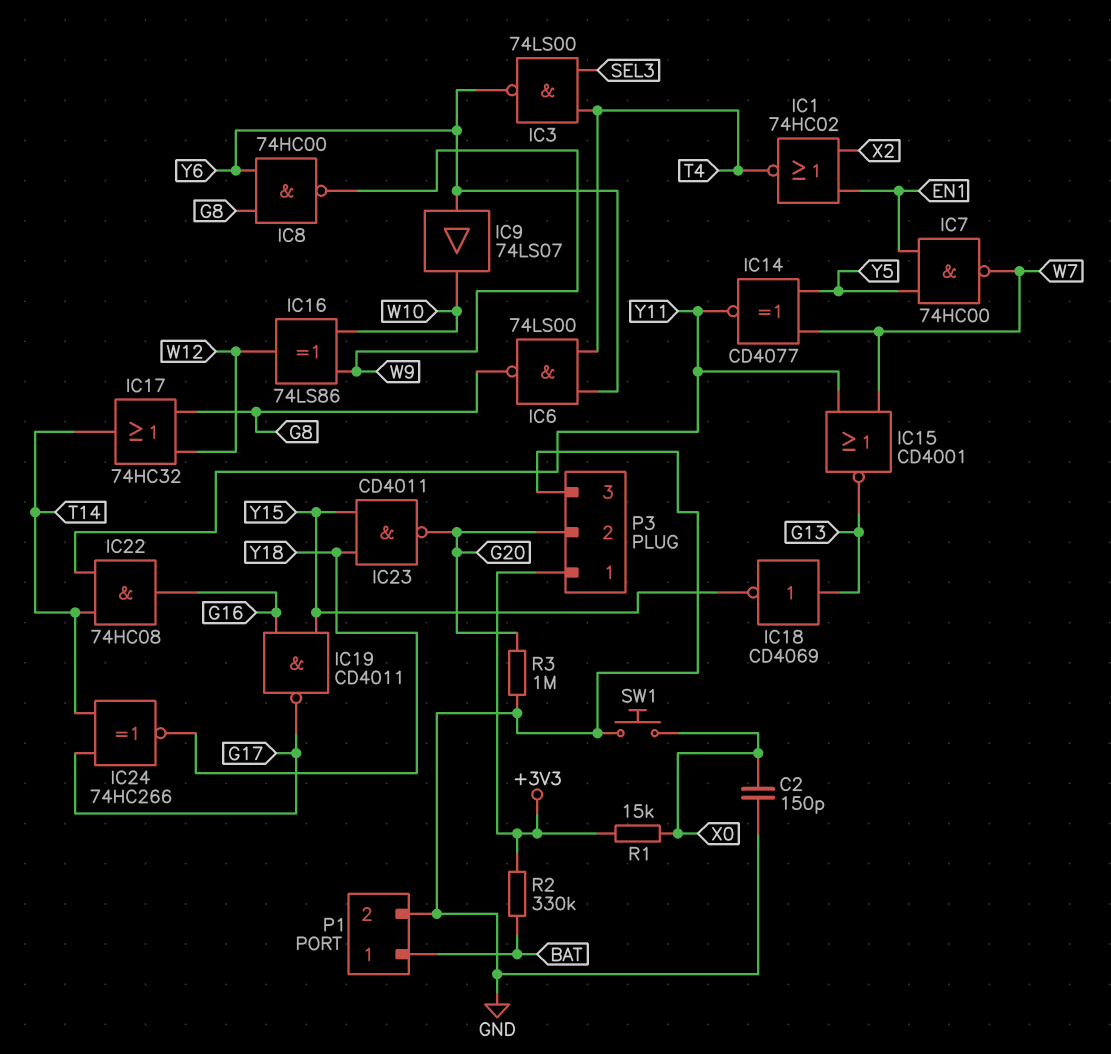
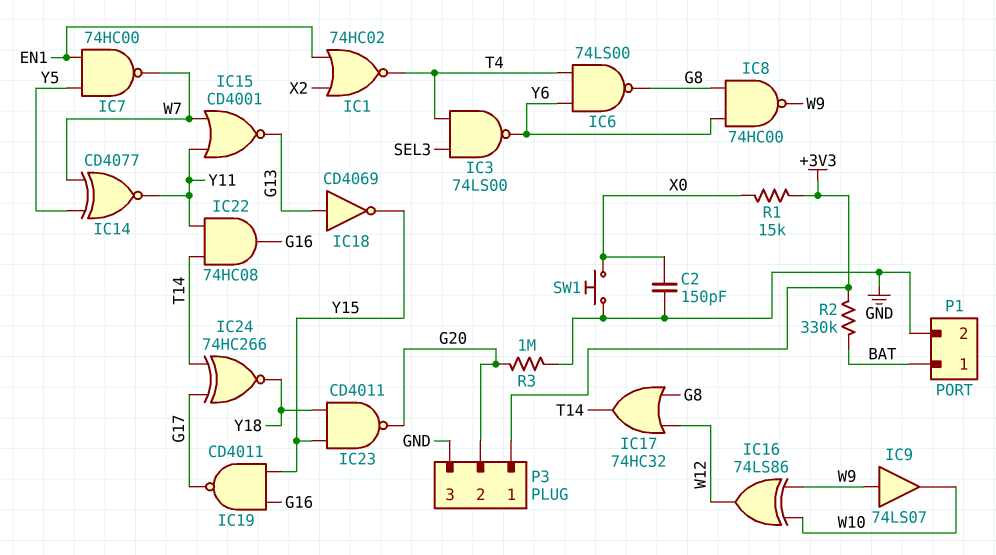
IC9: buffer 74LS07 (in Y6, out W10) -> buffer 74LS07 (in W9, out W10)

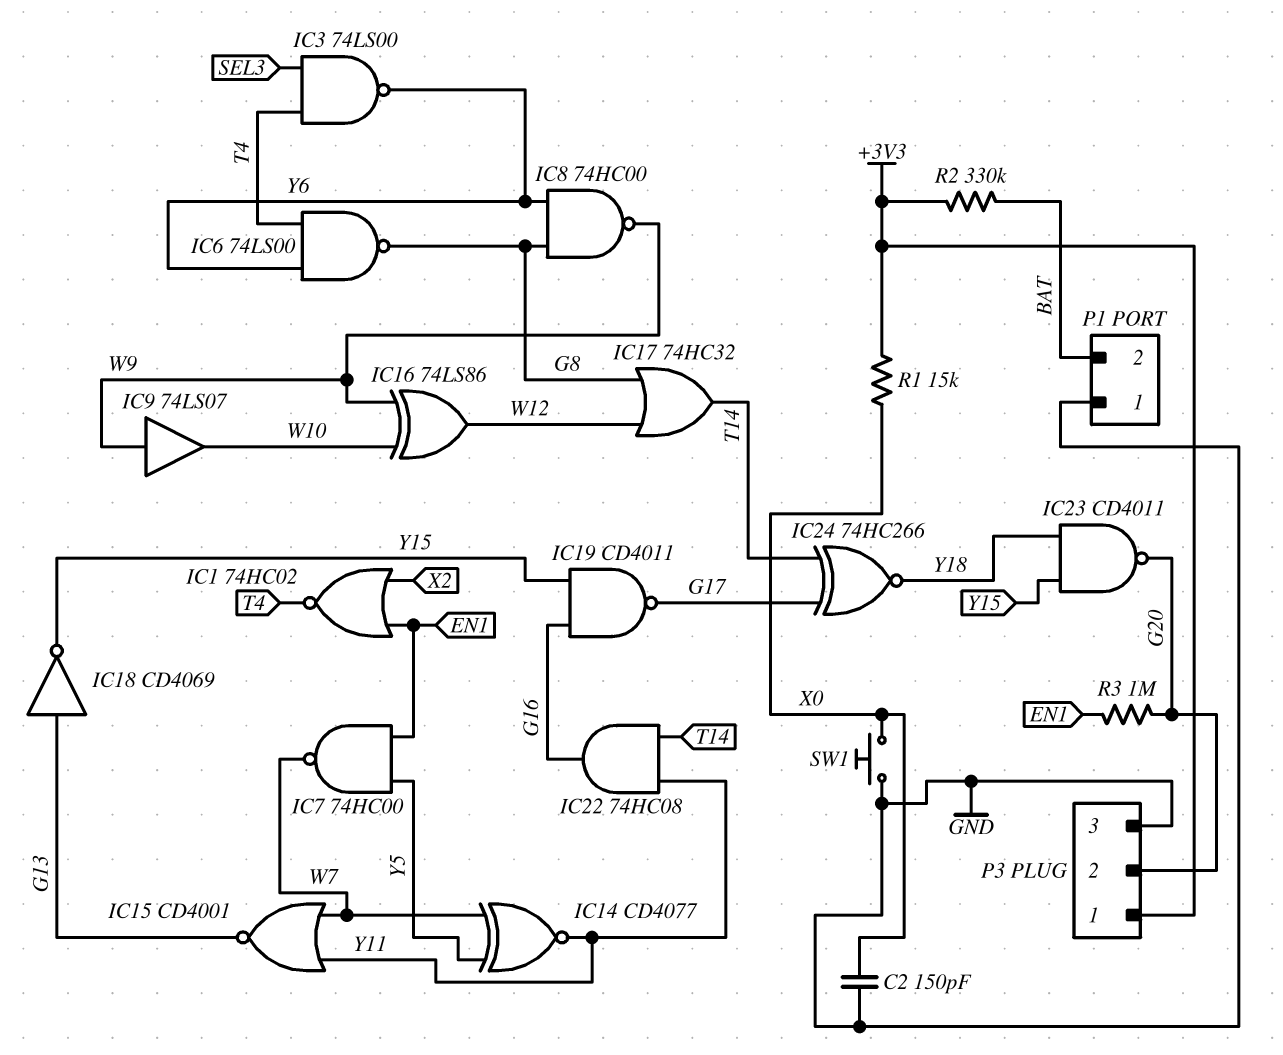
P1 pin 1: BAT -> GND
P1 pin 2: GND -> BAT
R3: 1M (G20, GND) -> 1M (EN1, G20)

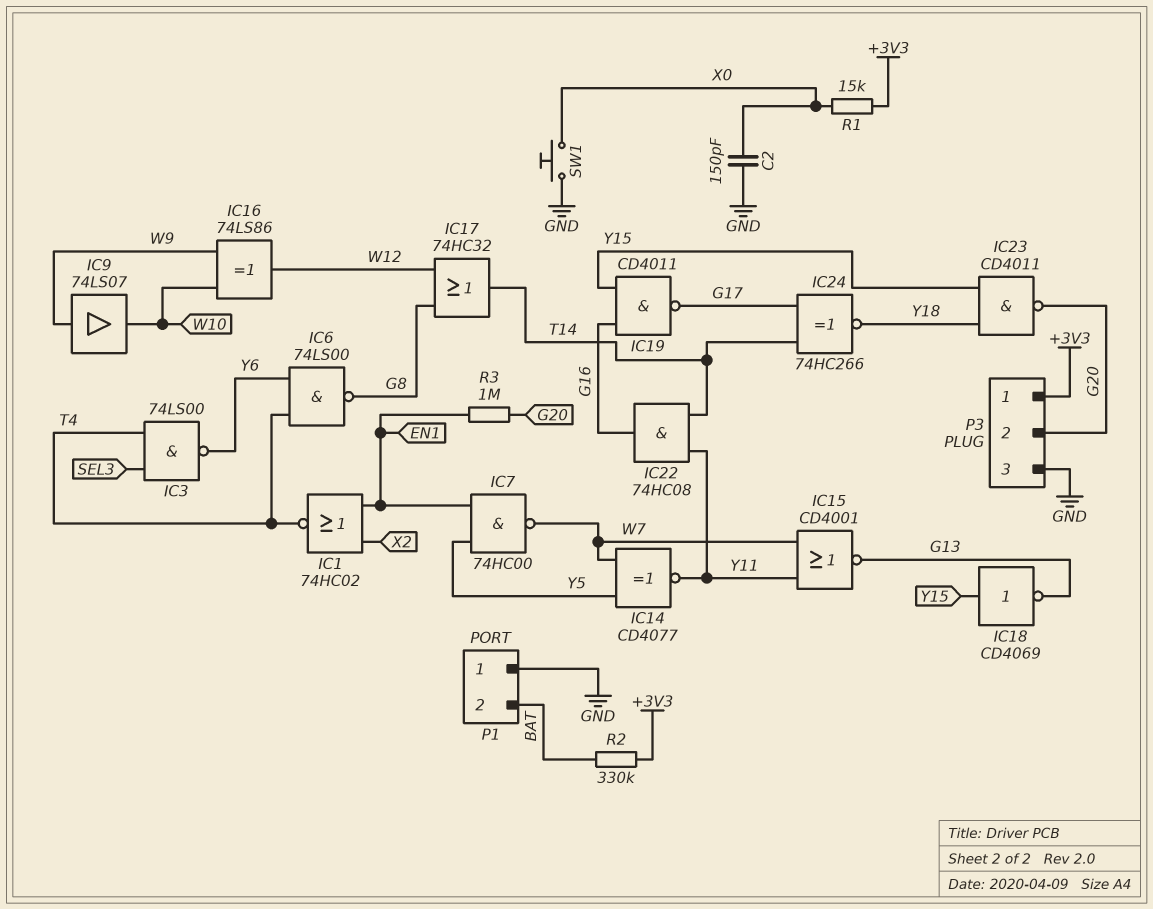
IC8: NAND 74HC00 (in G8, in Y6, out W9) -> none
IC18: NOT CD4069 (in G13, out Y15) -> NOT CD4069 (in Y15, out G13)

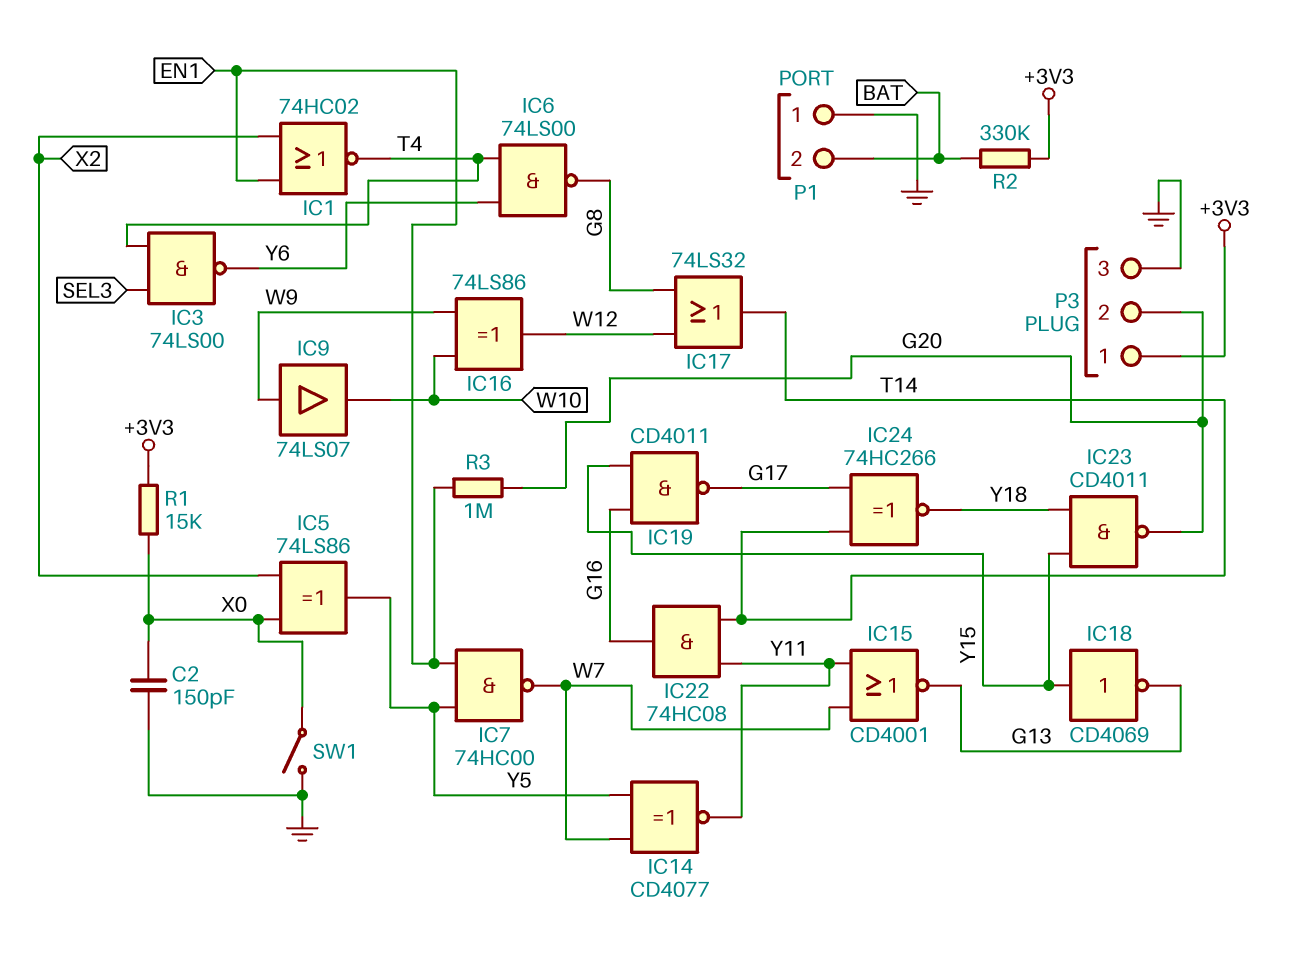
IC5: none -> XOR 74LS86 (in X0, in X2, out Y5)
IC17: OR 74HC32 (in G8, in W12, out T14) -> OR 74LS32 (in G8, in W12, out T14)
SW1: button (GND, X0) -> switch (GND, X0)

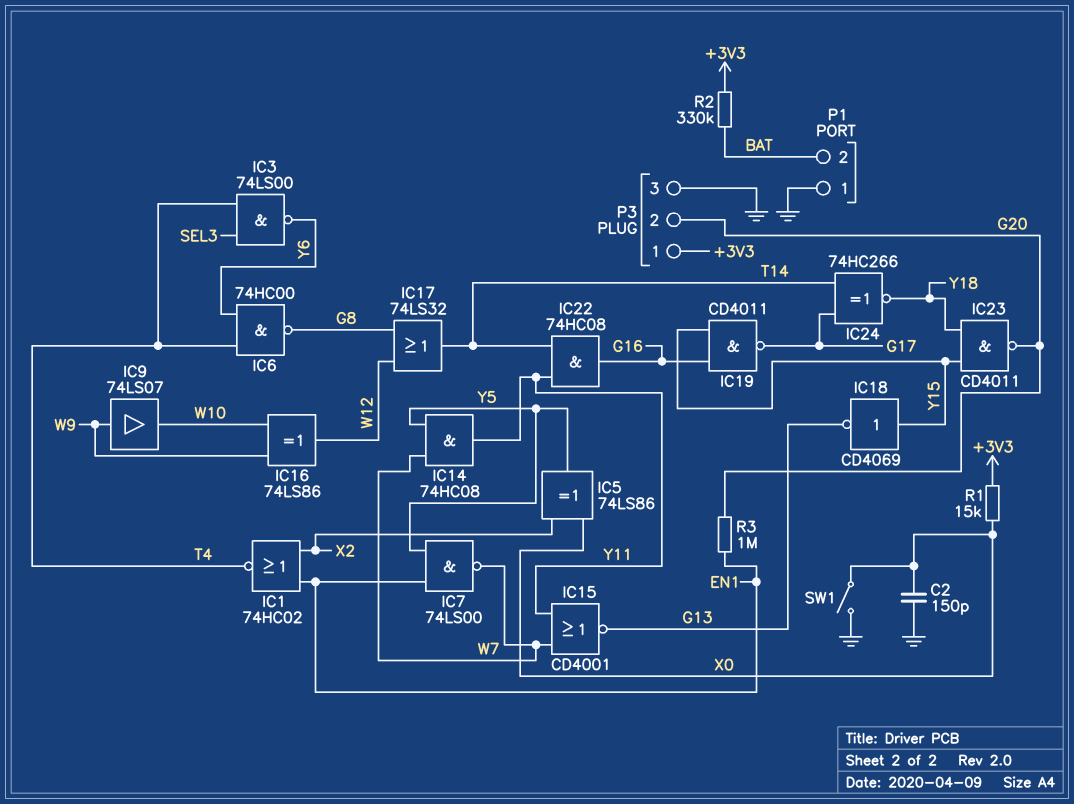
IC6: NAND 74LS00 (in T4, in Y6, out G8) -> NAND 74HC00 (in T4, in Y6, out G8)
IC7: NAND 74HC00 (in EN1, in Y5, out W7) -> NAND 74LS00 (in EN1, in Y5, out W7)
IC14: XNOR CD4077 (in W7, in Y5, out Y11) -> AND 74HC08 (in W7, in Y5, out Y11)

